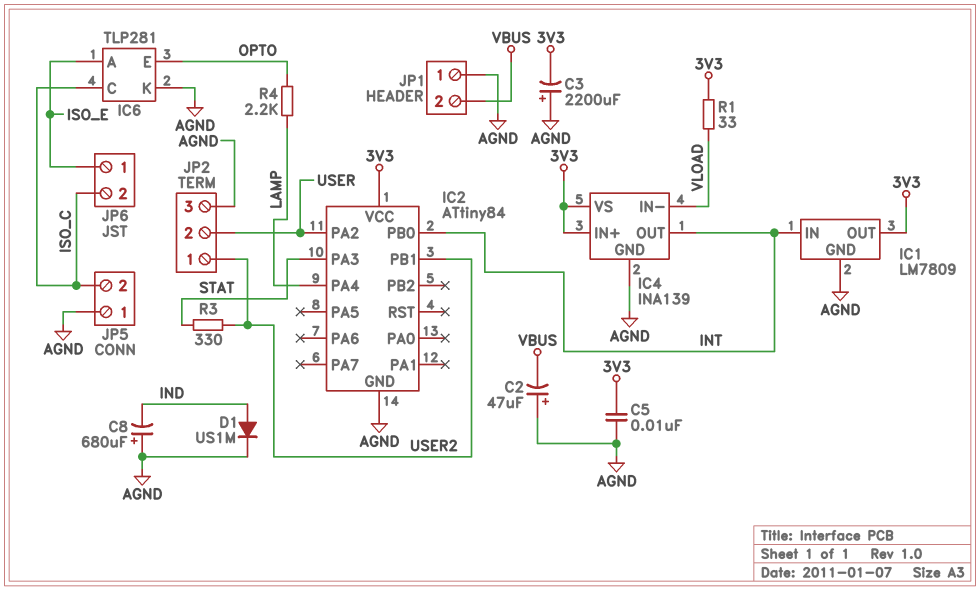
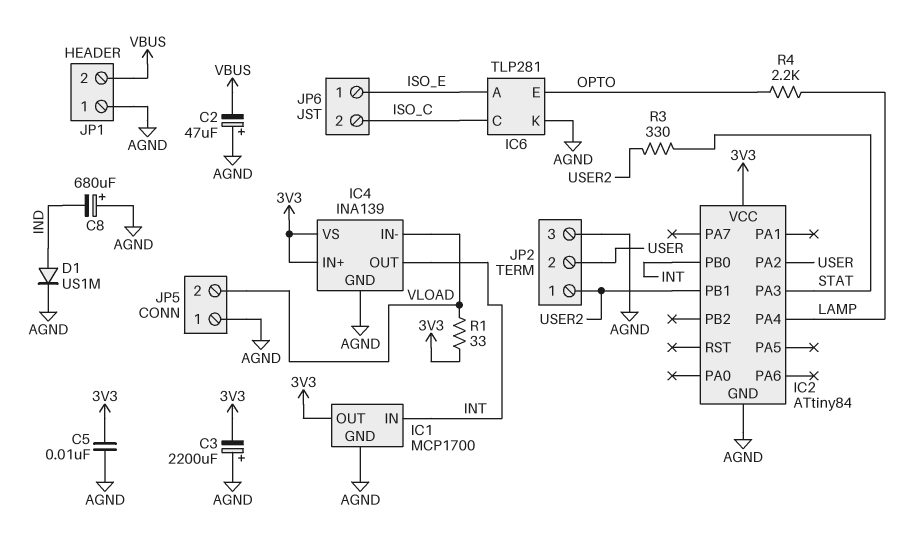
IC1: LM7809 -> MCP1700
JP5 pin 2: ISO_C -> VLOAD

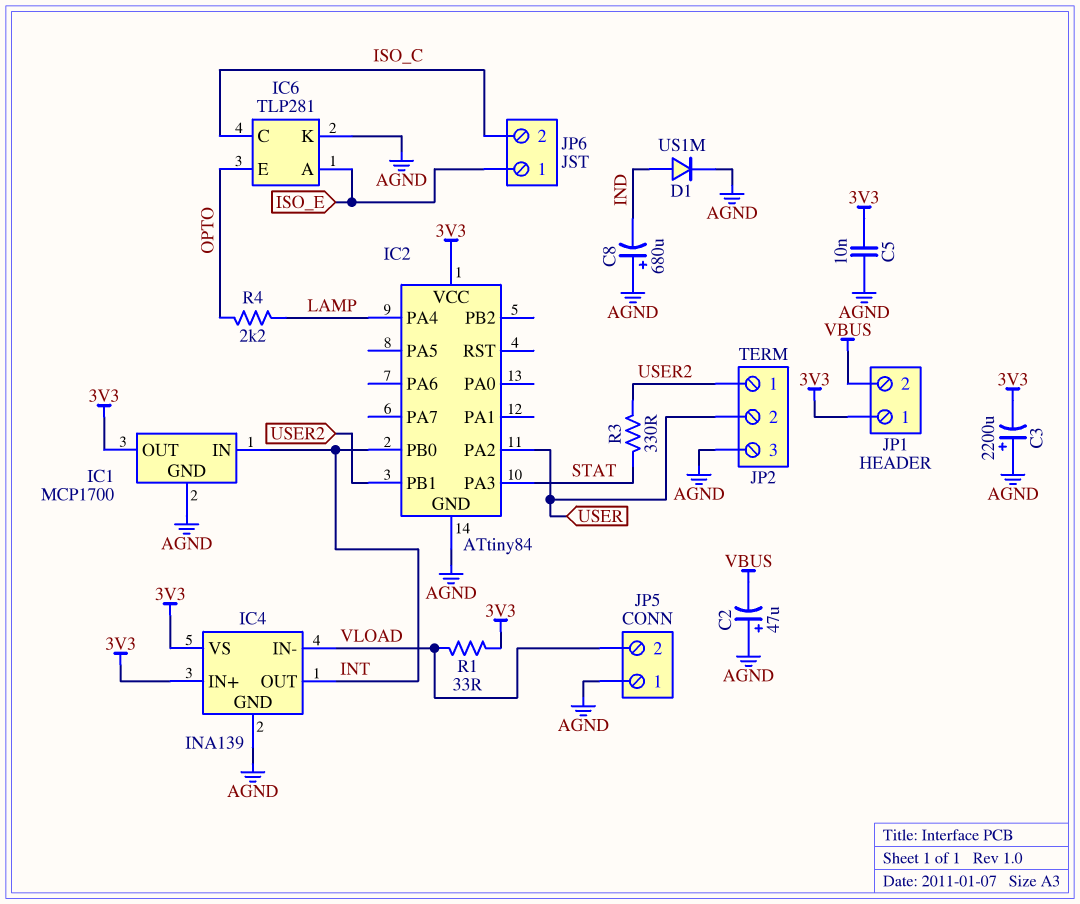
JP1 pin 1: AGND -> 3V3

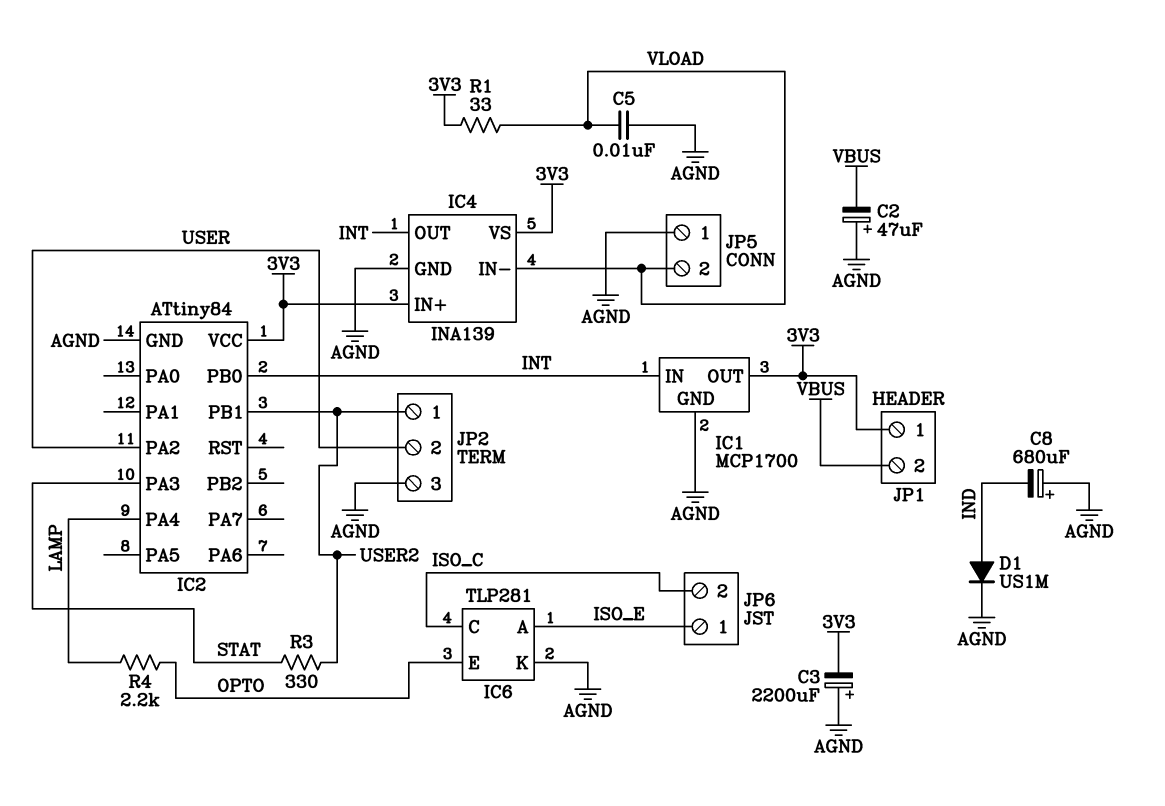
C5: 10nF (3V3, AGND) -> 10nF (AGND, VLOAD)

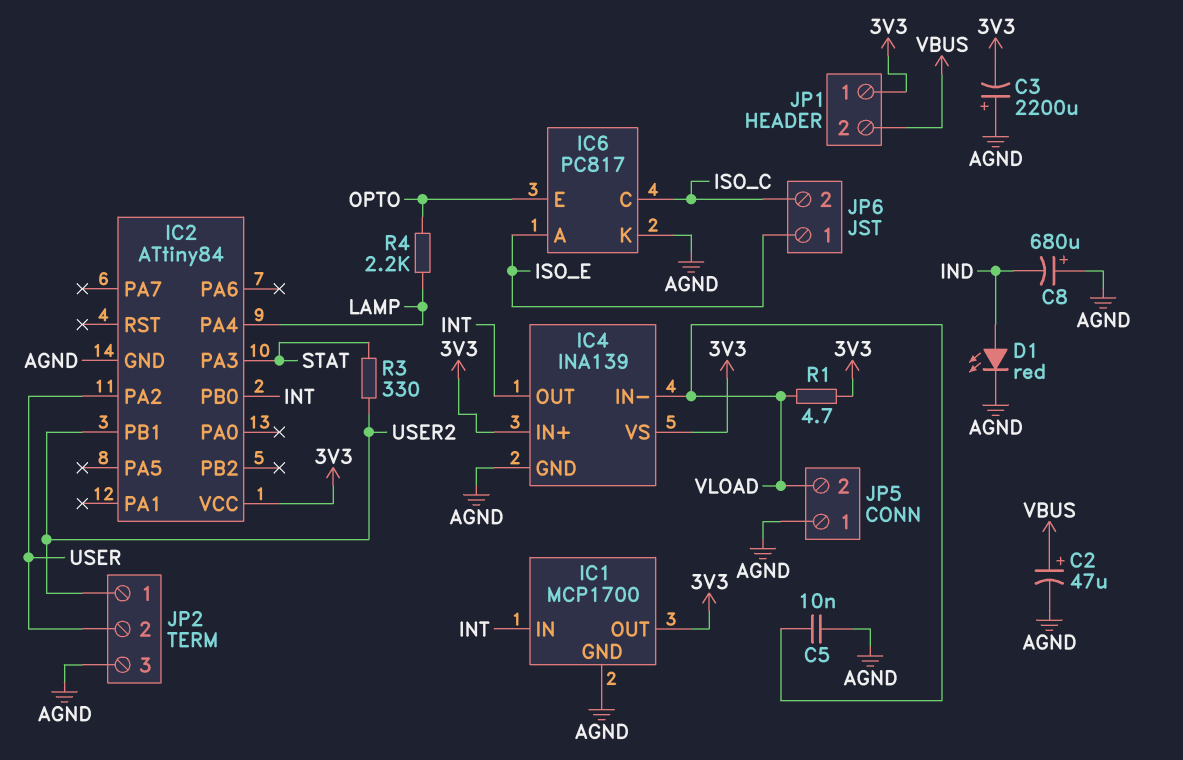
C2: 47uF (plus AGND, minus VBUS) -> 47uF (plus VBUS, minus AGND)
D1: diode US1M (A IND, K AGND) -> LED red (A IND, K AGND)
IC6: TLP281 -> PC817
R1: 33 (3V3, VLOAD) -> 4.7 (3V3, VLOAD)

